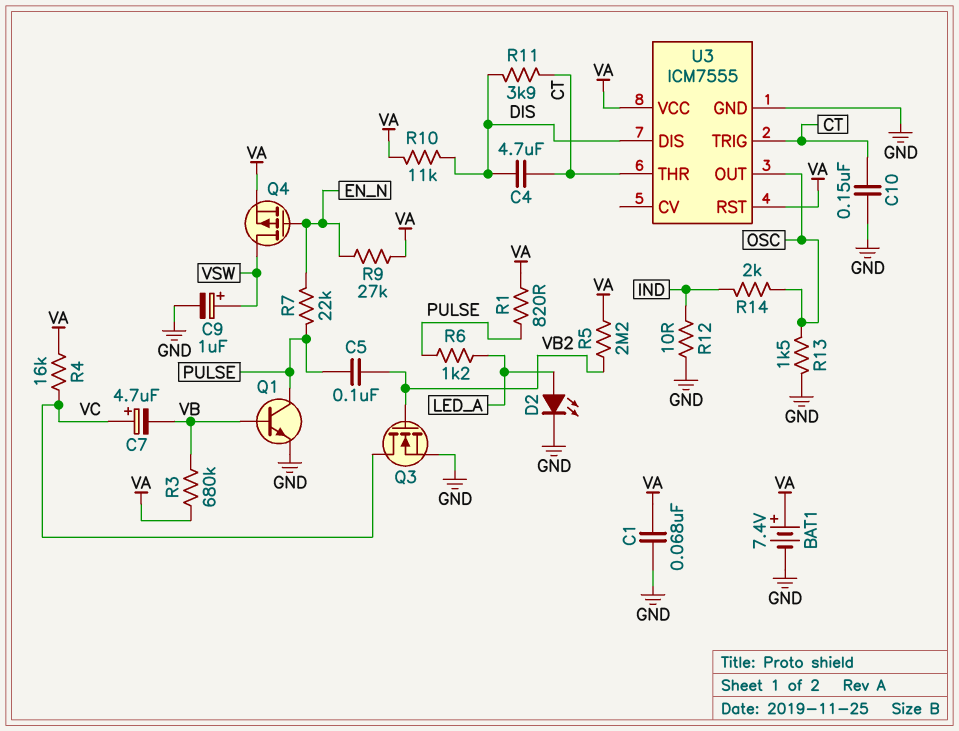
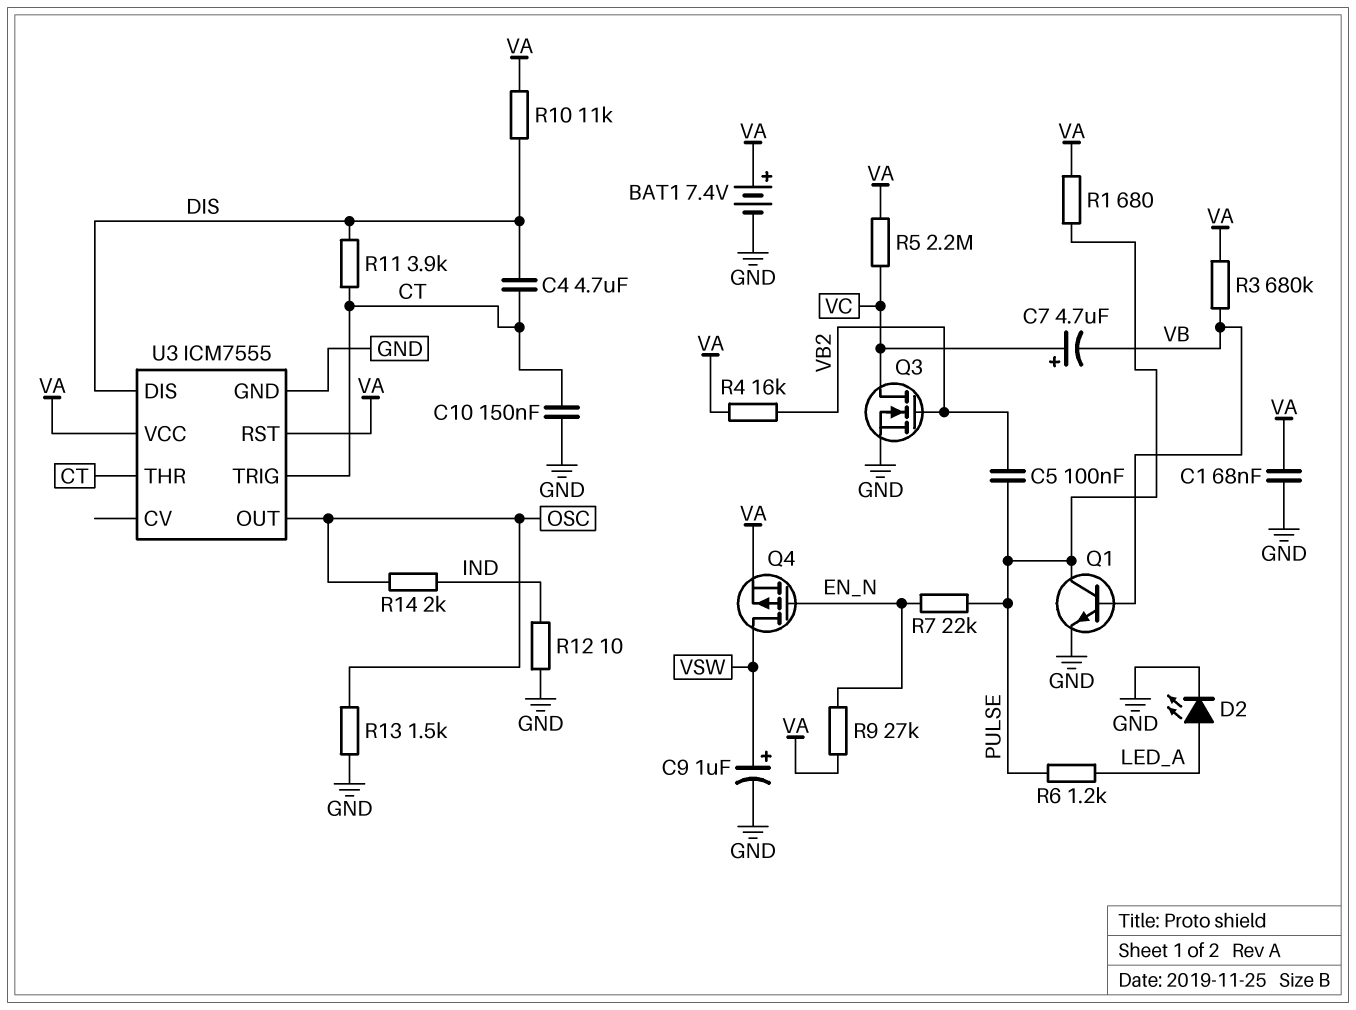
R1: 820 (PULSE, VA) -> 680 (PULSE, VA)
R4: 16k (VA, VC) -> 16k (VA, VB2)
R5: 2.2M (VA, VB2) -> 2.2M (VA, VC)

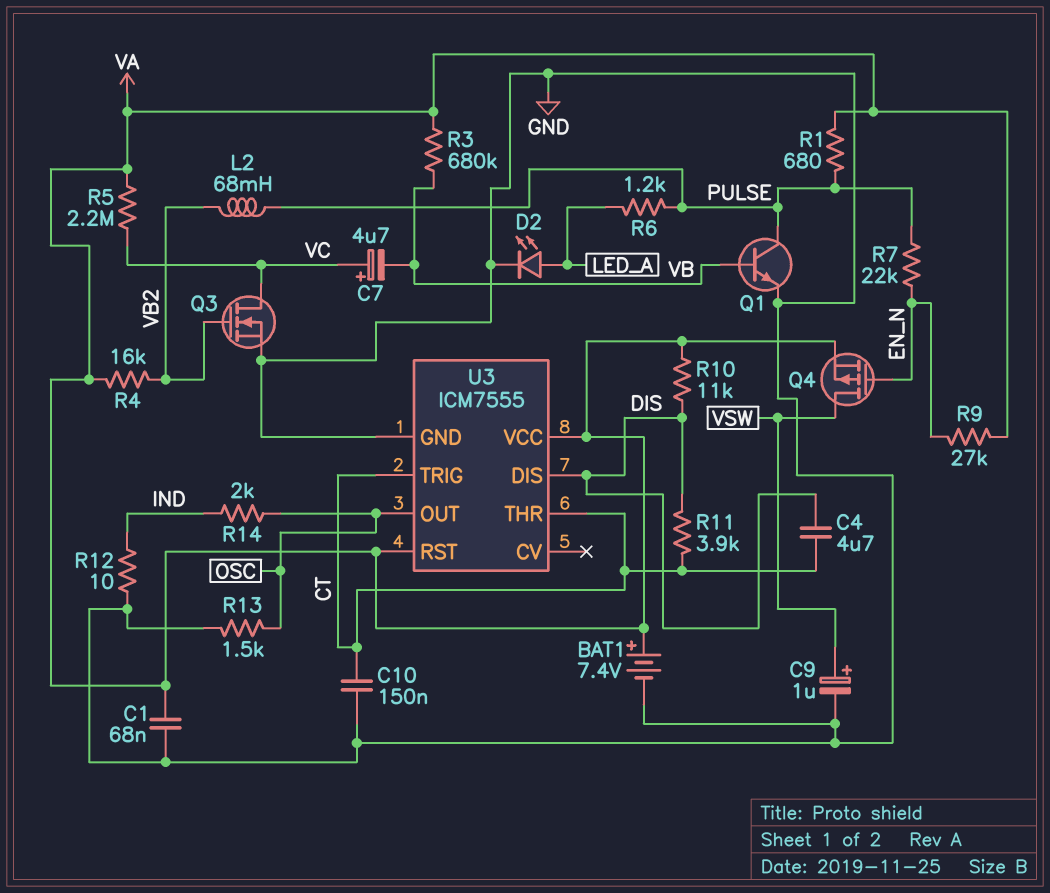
C5: 100nF (PULSE, VB2) -> none
L2: none -> 68mH (PULSE, VB2)

